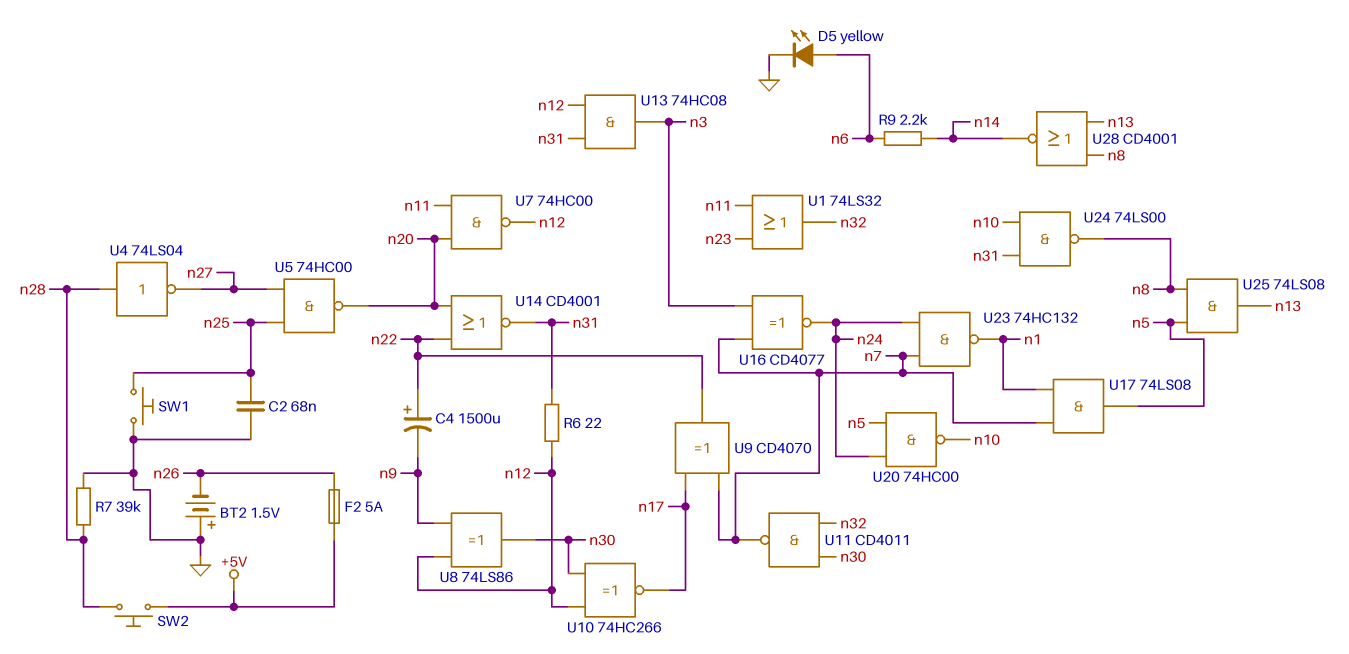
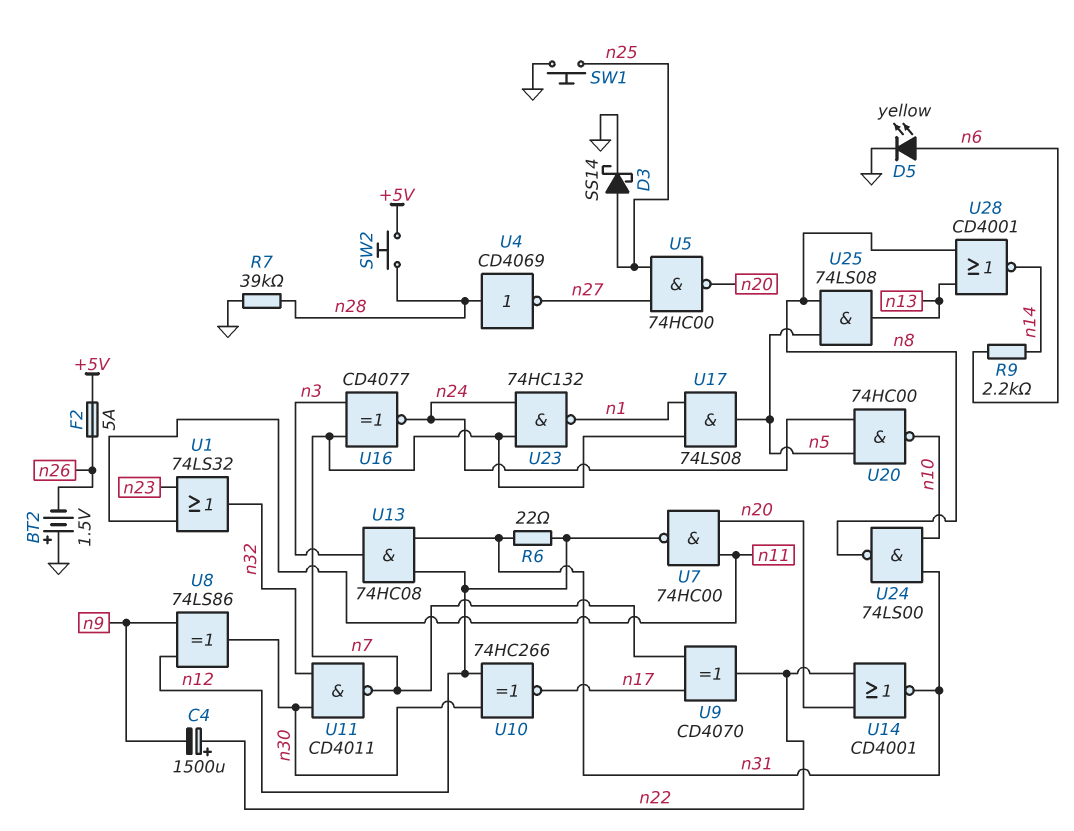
C2: 68nF (GND, n25) -> none
D3: none -> schottky SS14 (A n25, K GND)
U4: NOT 74LS04 (in n28, out n27) -> NOT CD4069 (in n28, out n27)

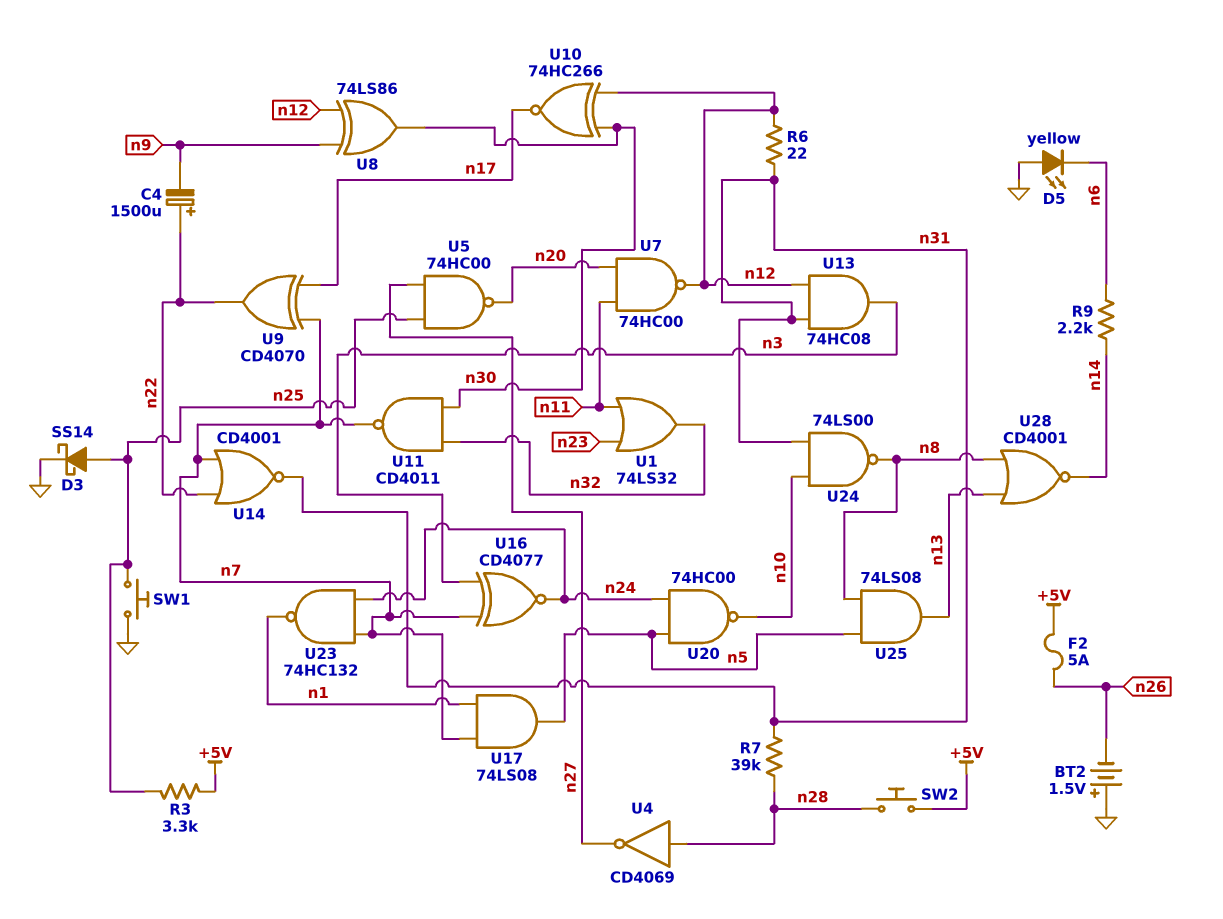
D5: LED yellow (A n6, K GND) -> LED yellow (A GND, K n6)
R3: none -> 3.3k (+5V, n25)
R7: 39k (GND, n28) -> 39k (n28, n31)
U14: NOR CD4001 (in n20, in n22, out n31) -> NOR CD4001 (in n7, in n22, out n31)

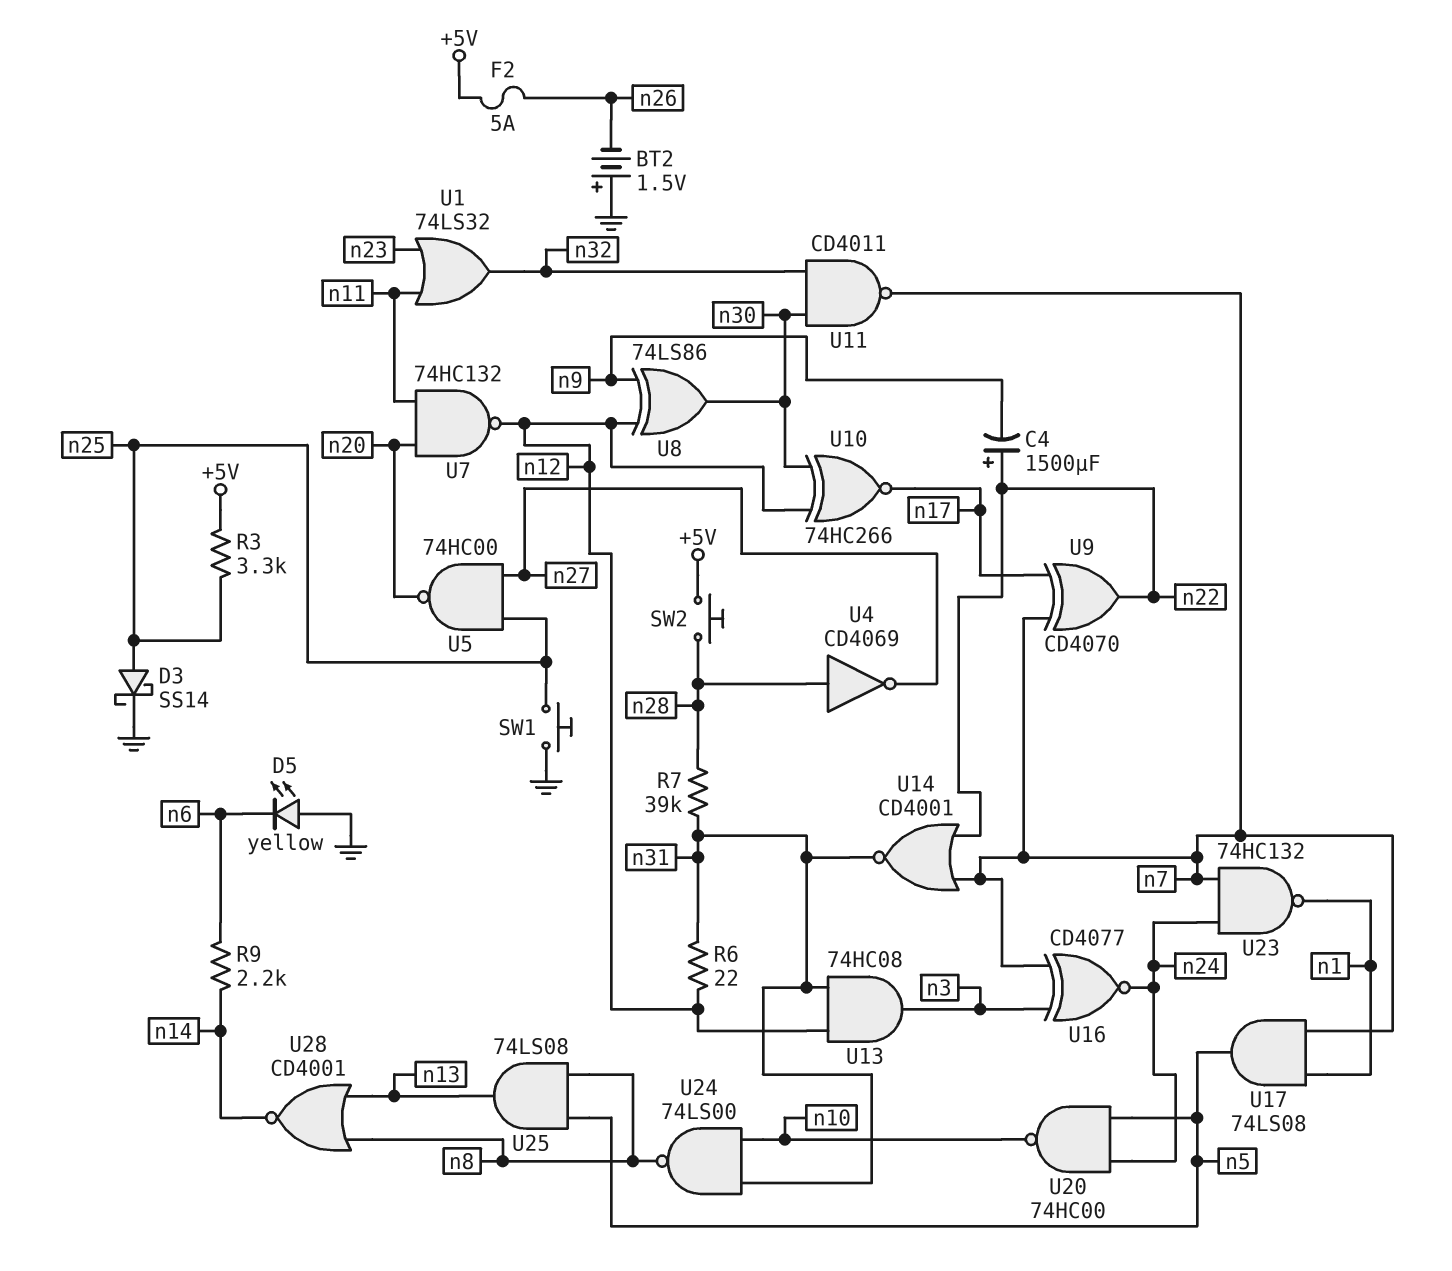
U7: NAND 74HC00 (in n11, in n20, out n12) -> NAND 74HC132 (in n11, in n20, out n12)

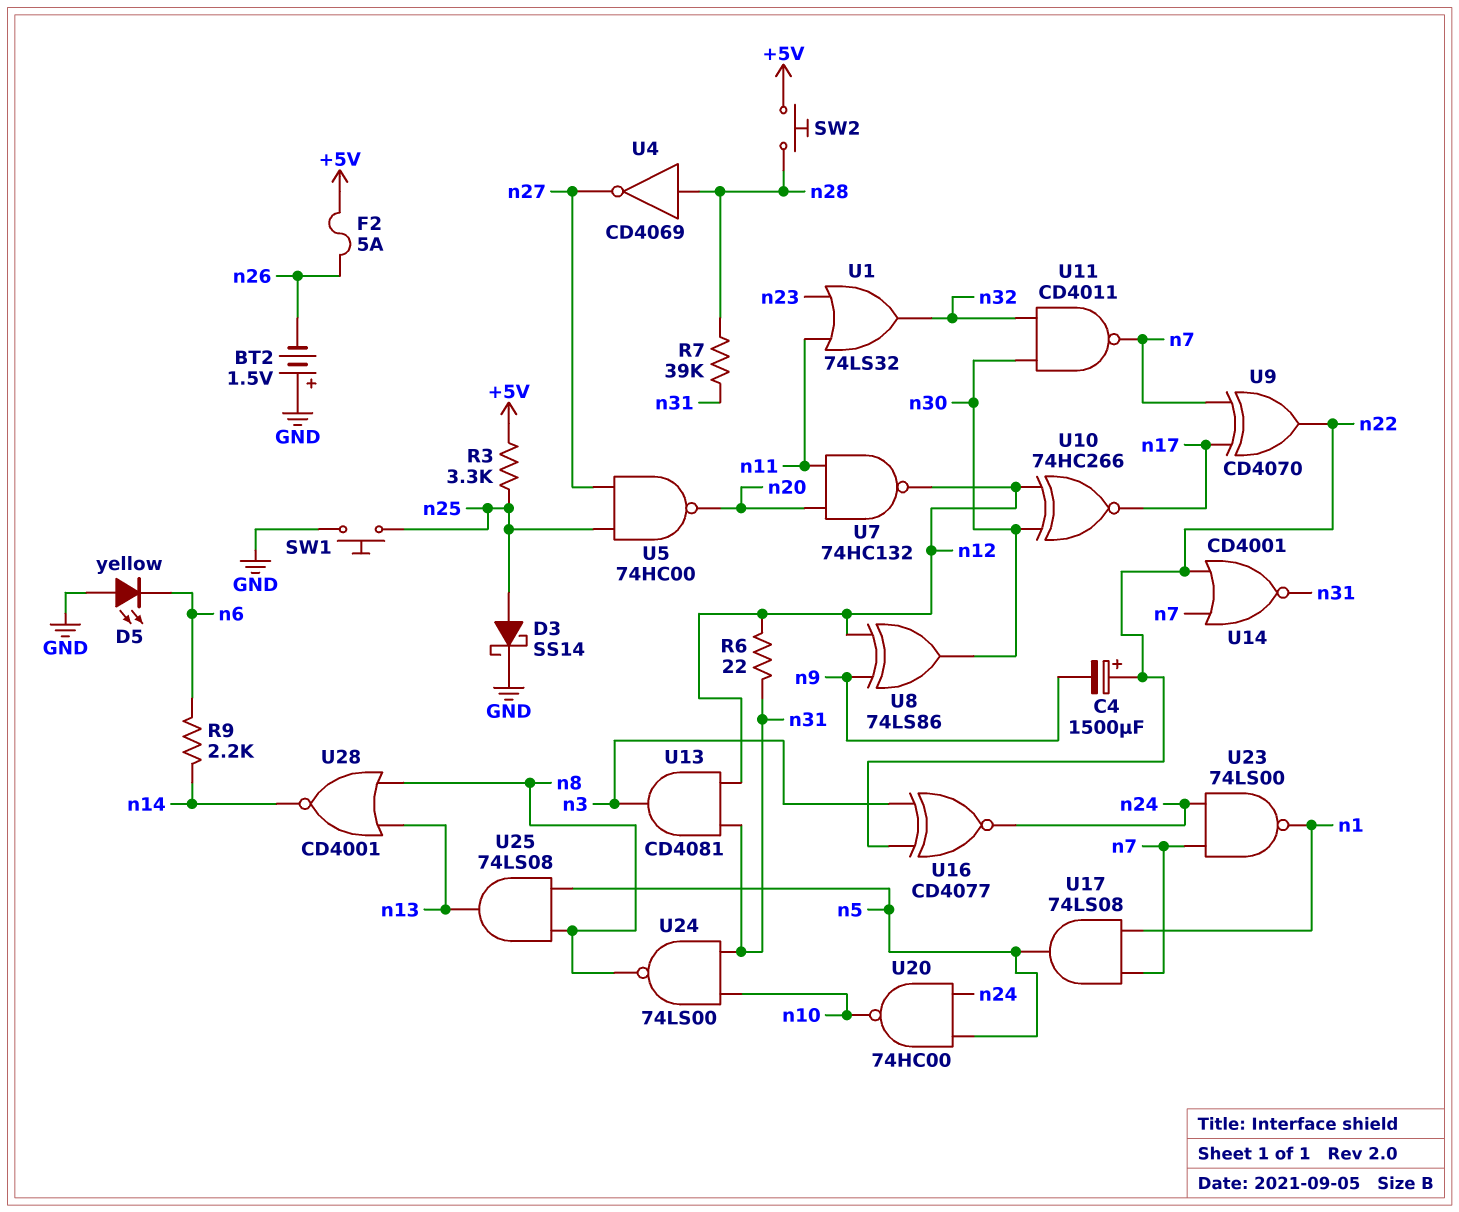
U13: AND 74HC08 (in n12, in n31, out n3) -> AND CD4081 (in n12, in n31, out n3)
U16: XNOR CD4077 (in n3, in n7, out n24) -> XNOR CD4077 (in n3, in n22, out n24)
U23: NAND 74HC132 (in n7, in n24, out n1) -> NAND 74LS00 (in n7, in n24, out n1)

